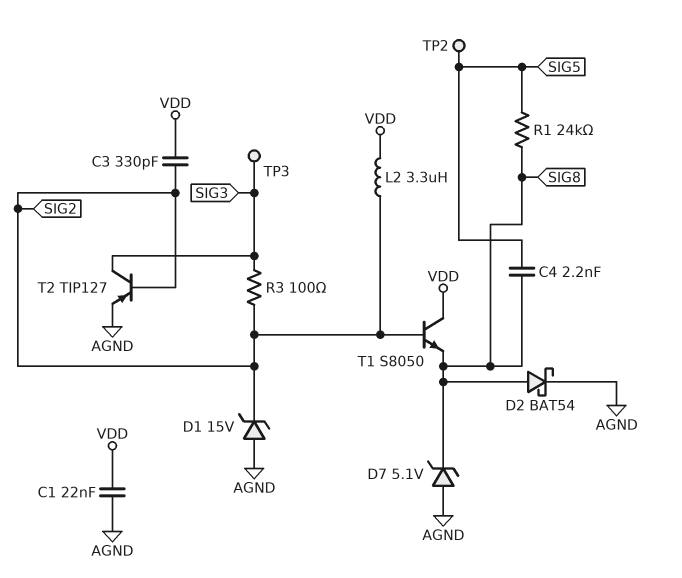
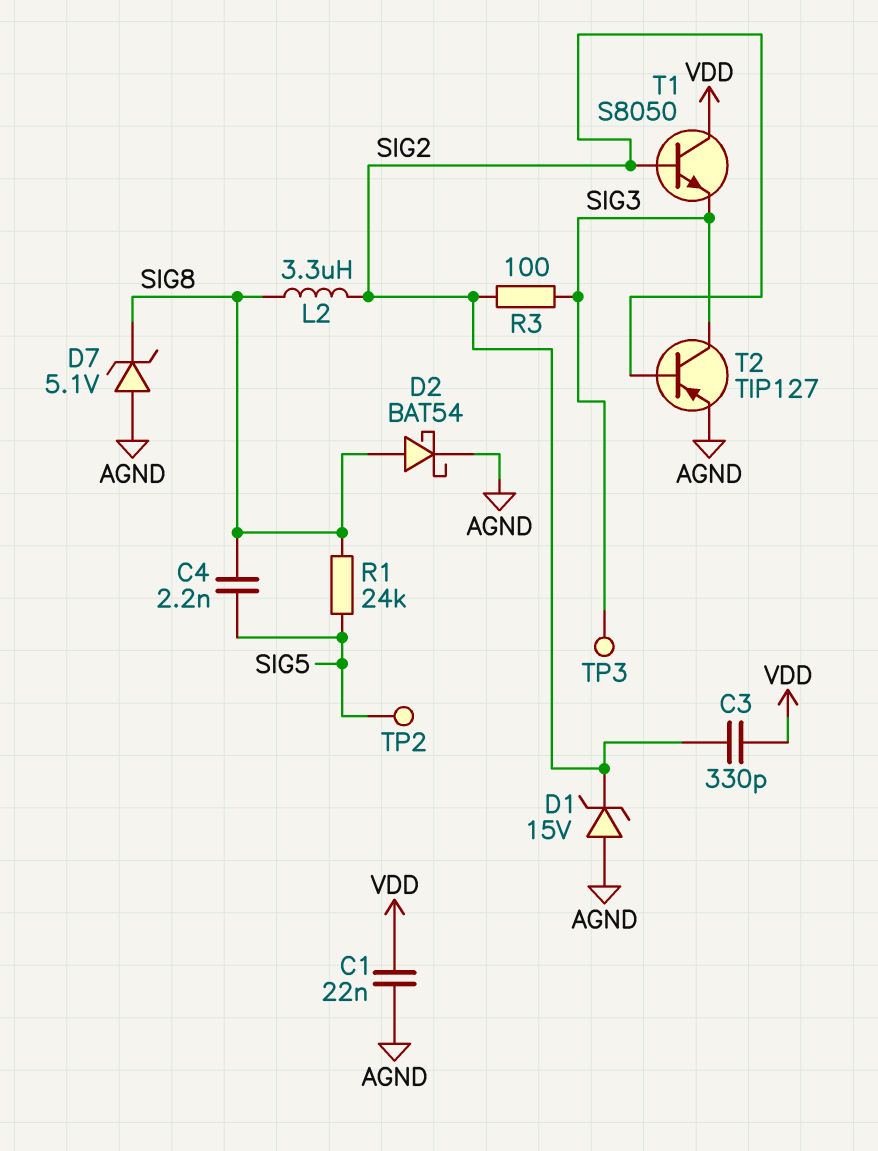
L2: 3.3uH (SIG2, VDD) -> 3.3uH (SIG2, SIG8)
T1: NPN S8050 (B SIG2, C VDD, E SIG8) -> NPN S8050 (B SIG2, C VDD, E SIG3)

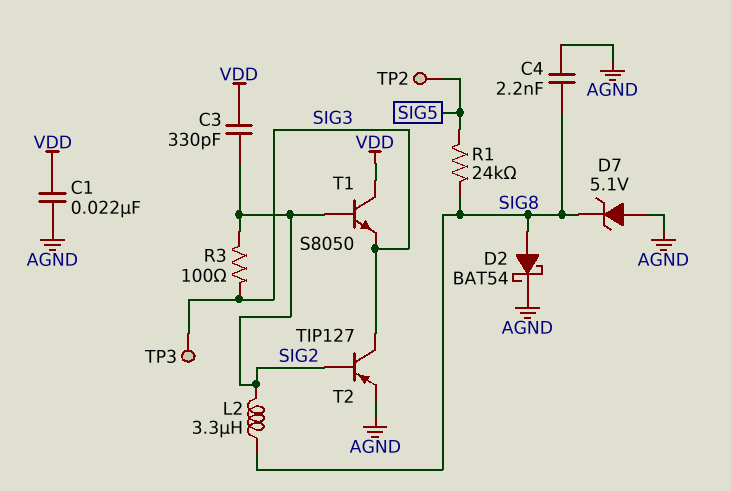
C4: 2.2nF (SIG5, SIG8) -> 2.2nF (AGND, SIG8)
D1: zener 15V (A AGND, K SIG2) -> none

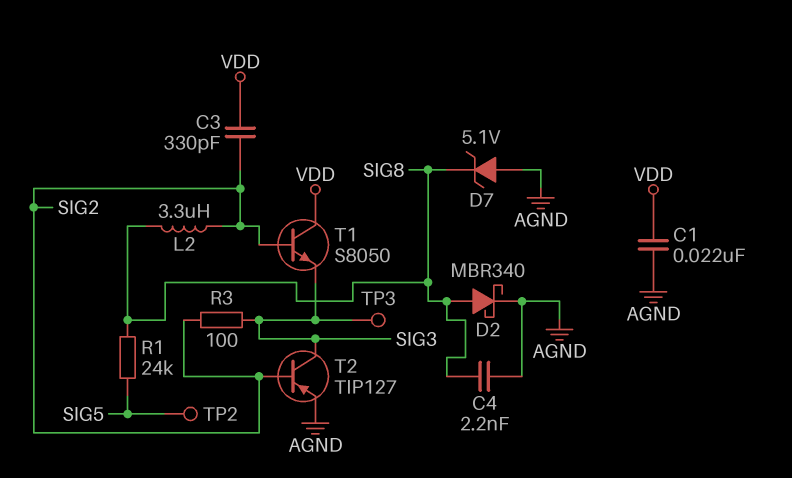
D2: schottky BAT54 (A SIG8, K AGND) -> schottky MBR340 (A SIG8, K AGND)

